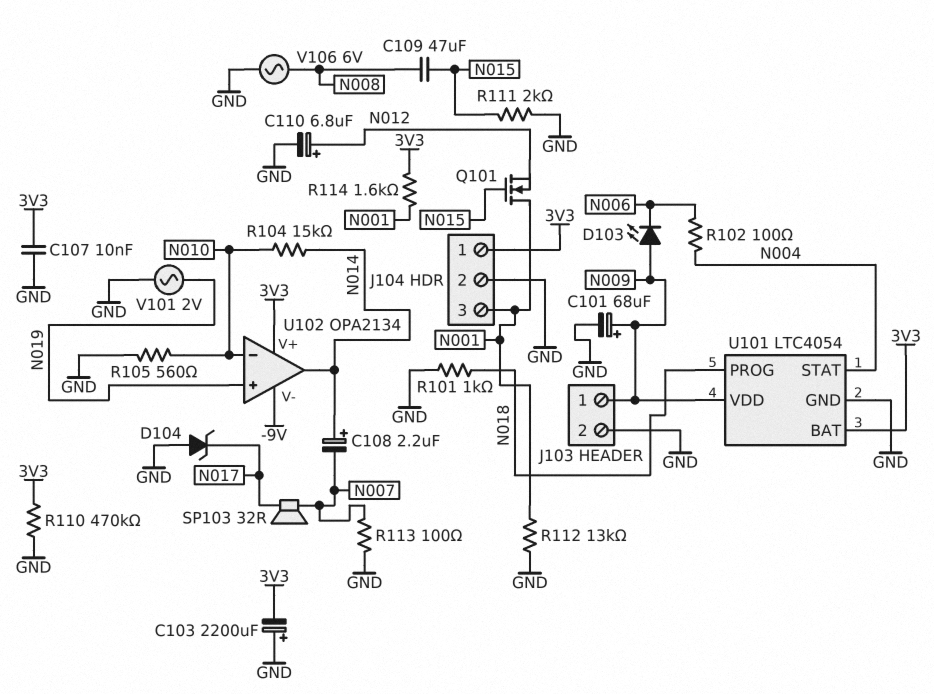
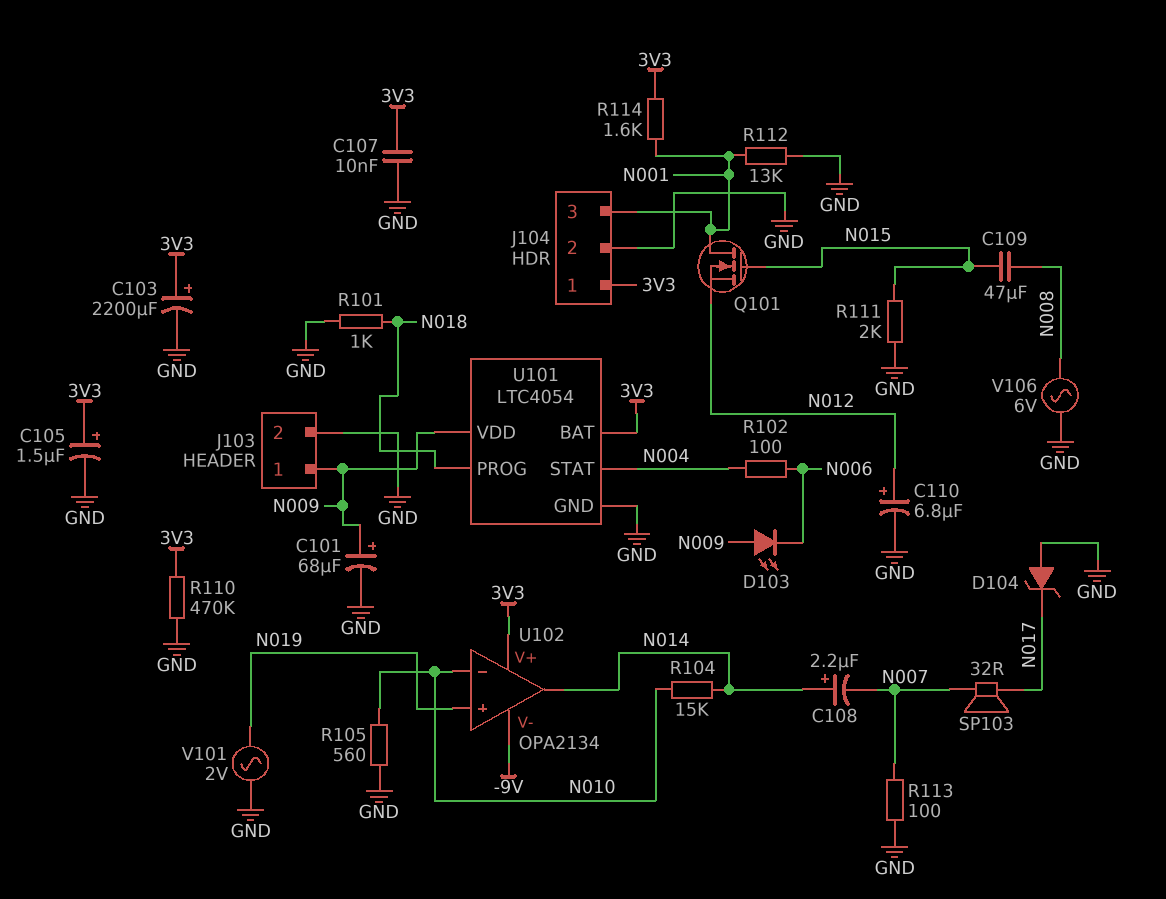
C103: 2200uF (plus GND, minus 3V3) -> 2200uF (plus 3V3, minus GND)
C105: none -> 1.5uF (plus 3V3, minus GND)

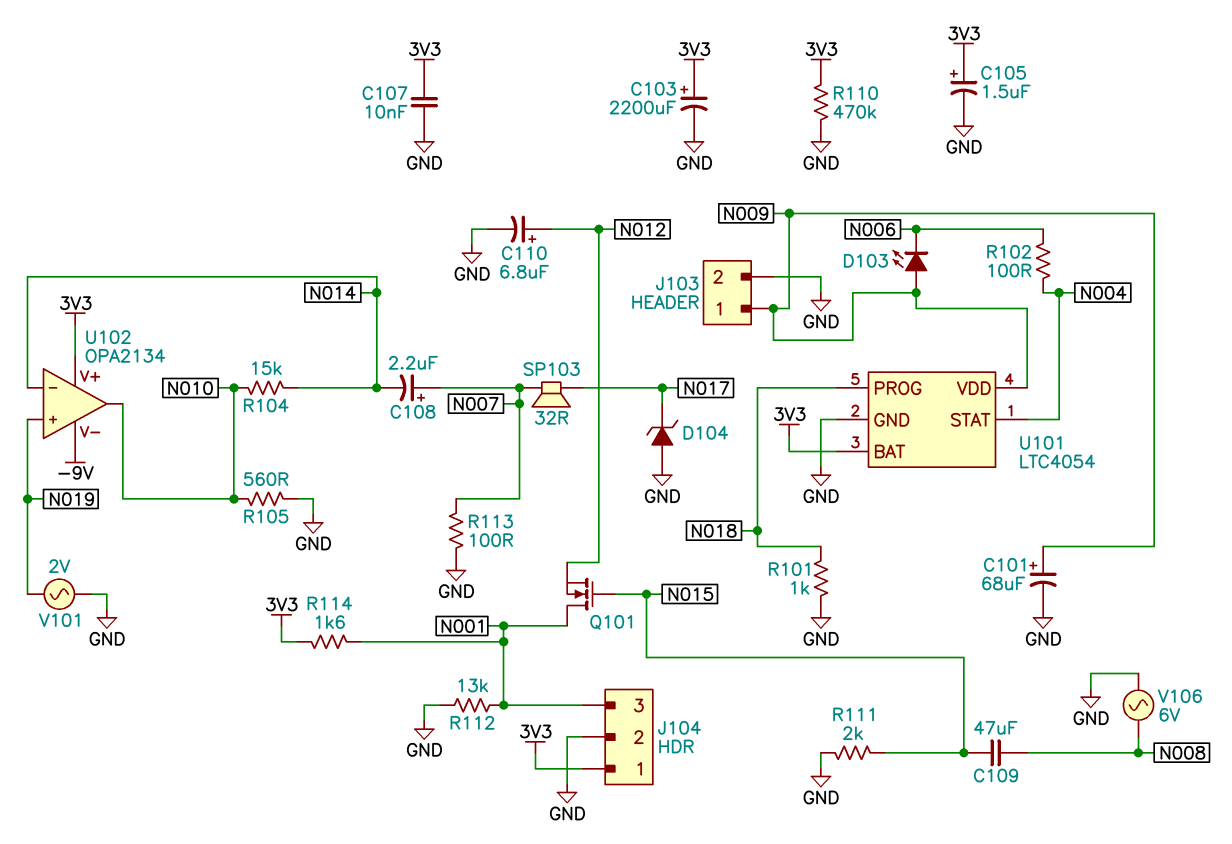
C108: 2.2uF (plus N014, minus N007) -> 2.2uF (plus N007, minus N014)
U102 pin in-: N010 -> N014
U102 pin out: N014 -> N010

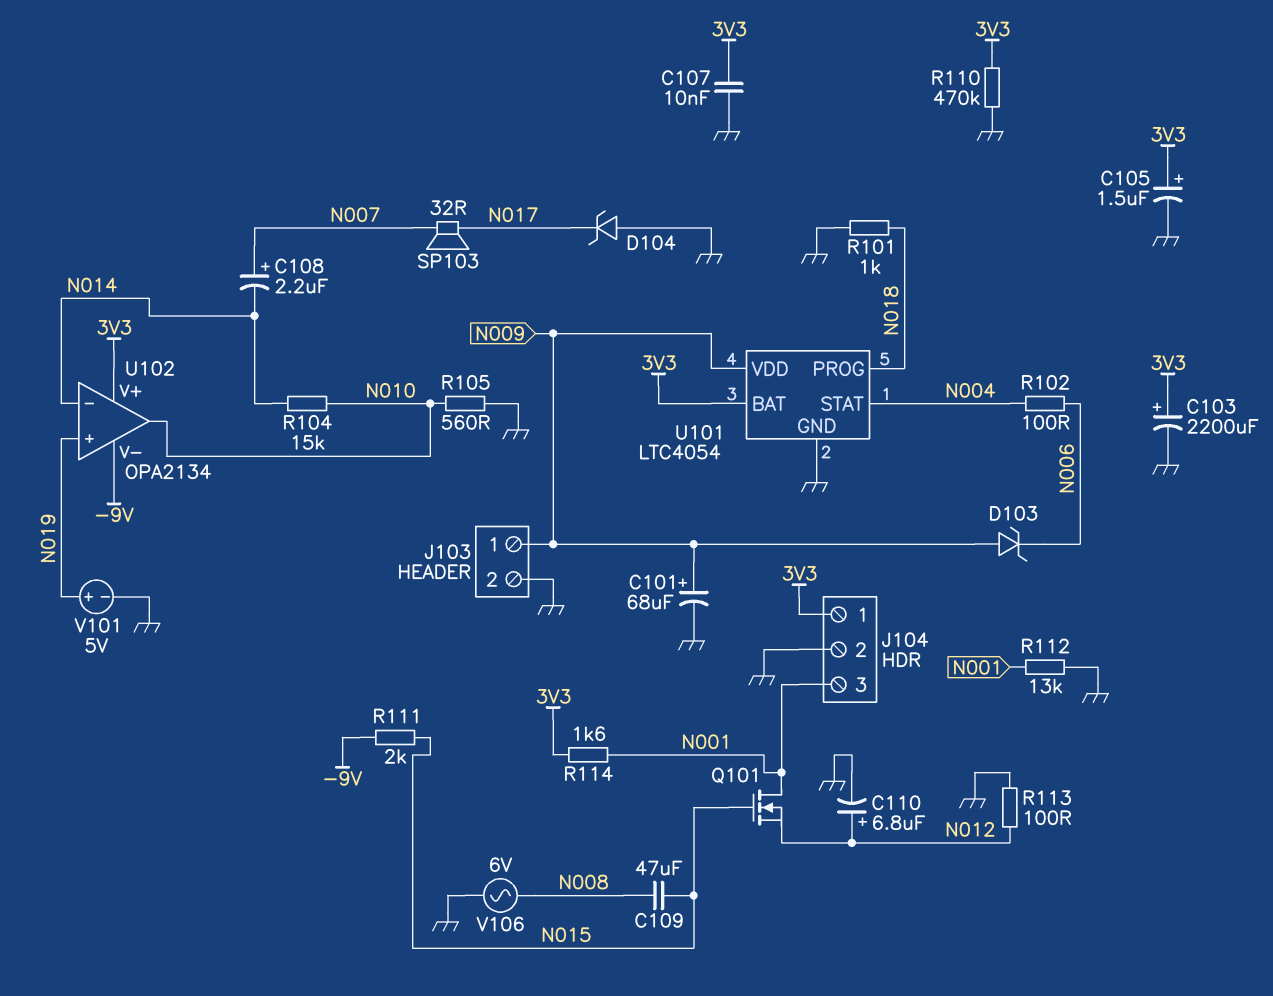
D103: LED (A N009, K N006) -> zener (A N009, K N006)
R111: 2k (GND, N015) -> 2k (-9V, N015)
R113: 100 (GND, N007) -> 100 (GND, N012)
V101: AC 2V (GND, N019) -> 5V (plus N019, minus GND)

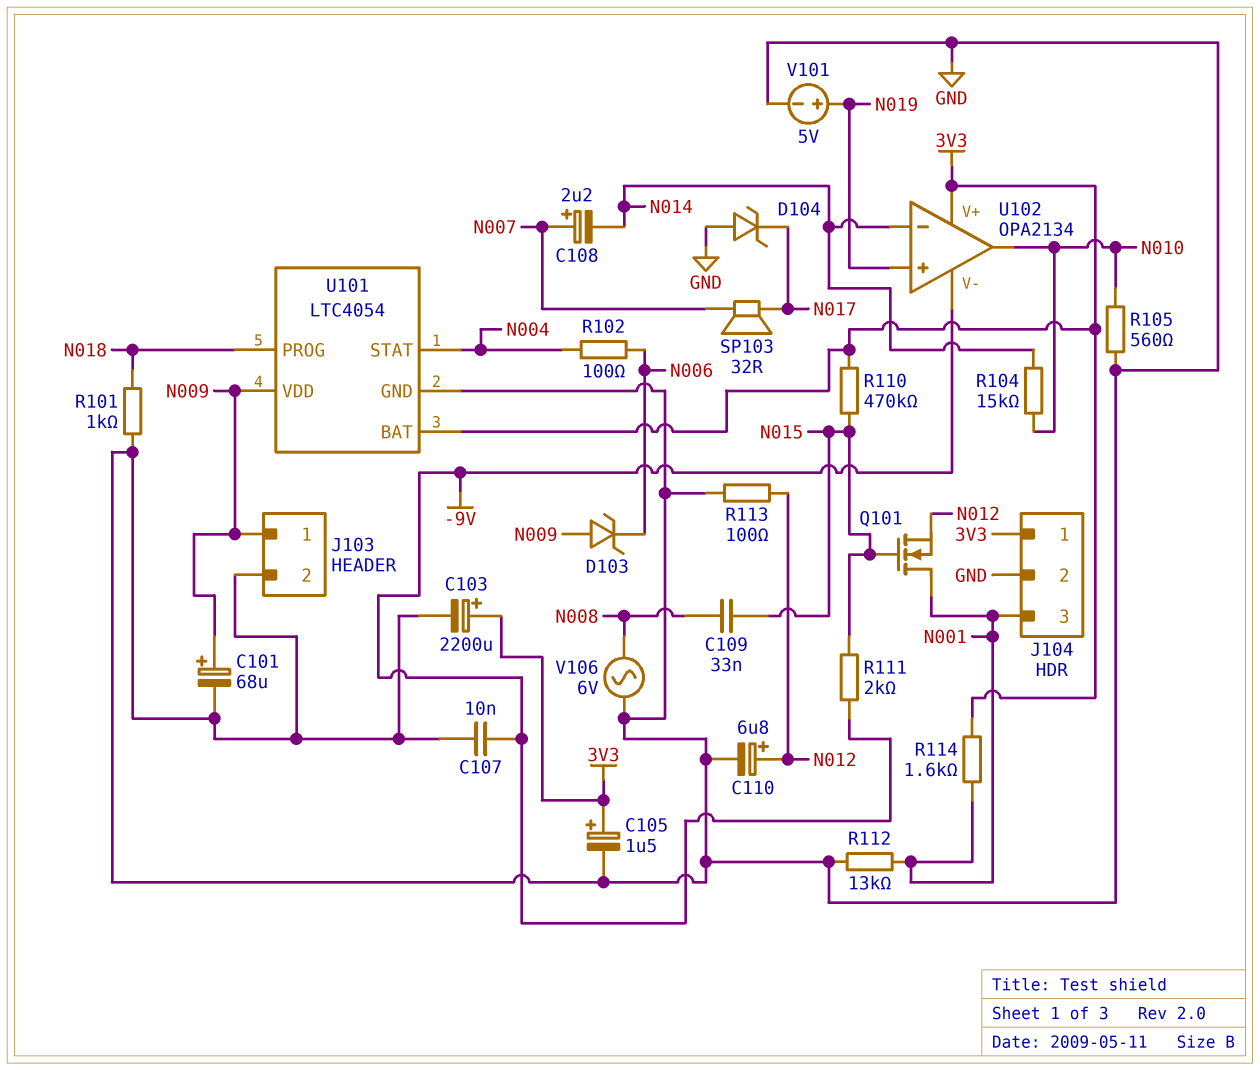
C107: 10nF (3V3, GND) -> 10nF (-9V, GND)
C109: 47uF (N008, N015) -> 33nF (N008, N015)
R110: 470k (3V3, GND) -> 470k (3V3, N015)

